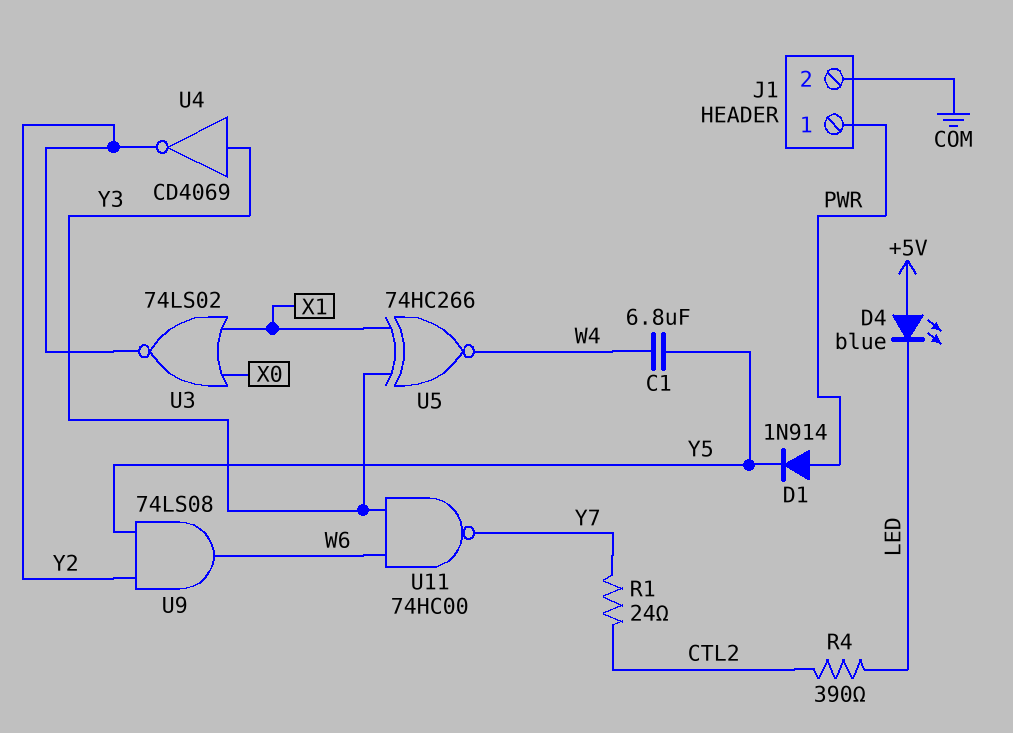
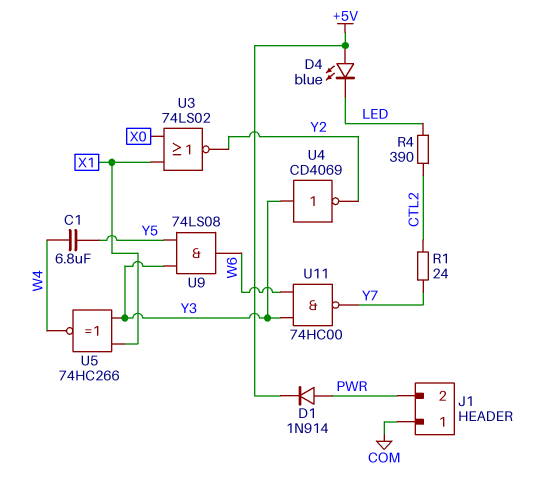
D1: diode 1N914 (A PWR, K Y5) -> diode 1N914 (A PWR, K +5V)
J1 pin 1: PWR -> COM
J1 pin 2: COM -> PWR
U9: AND 74LS08 (in Y2, in Y5, out W6) -> AND 74LS08 (in Y3, in Y5, out W6)

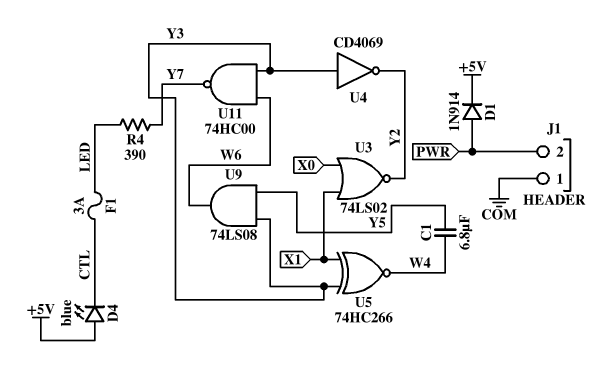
D4: LED blue (A +5V, K LED) -> LED blue (A +5V, K CTL)
F1: none -> 3A (CTL, LED)
R1: 24 (CTL2, Y7) -> none
R4: 390 (CTL2, LED) -> 390 (LED, Y7)

